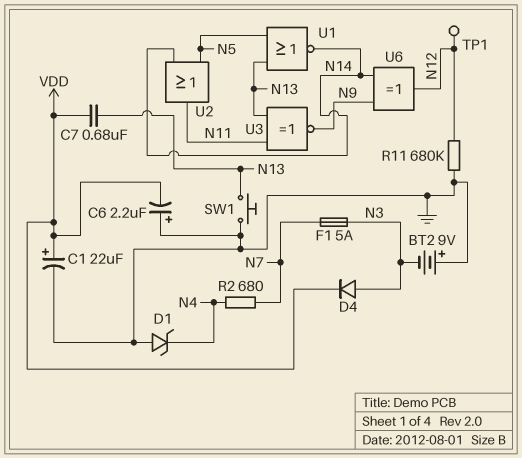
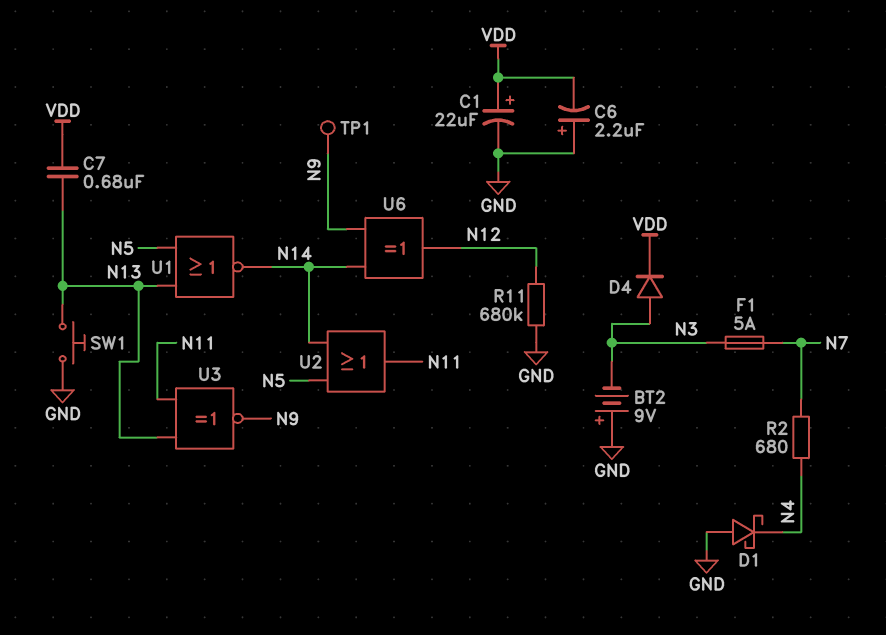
D1: zener (A GND, K N4) -> schottky (A GND, K N4)
TP1: test point (N12) -> test point (N9)

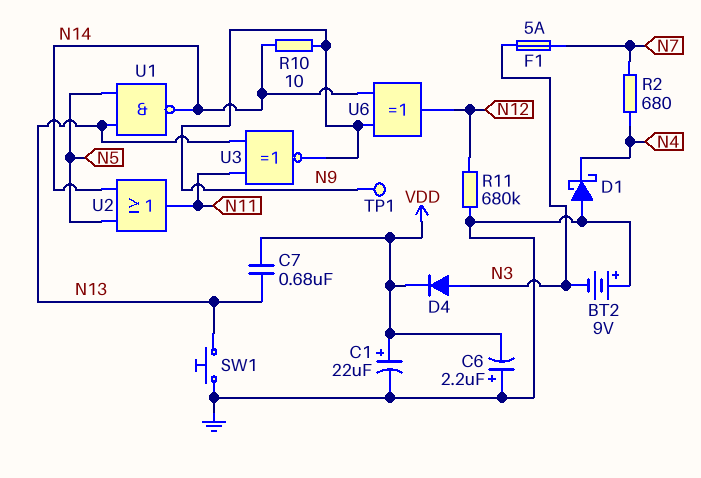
R10: none -> 10 (N9, N14)
U1: NOR (in N5, in N13, out N14) -> NAND (in N5, in N13, out N14)

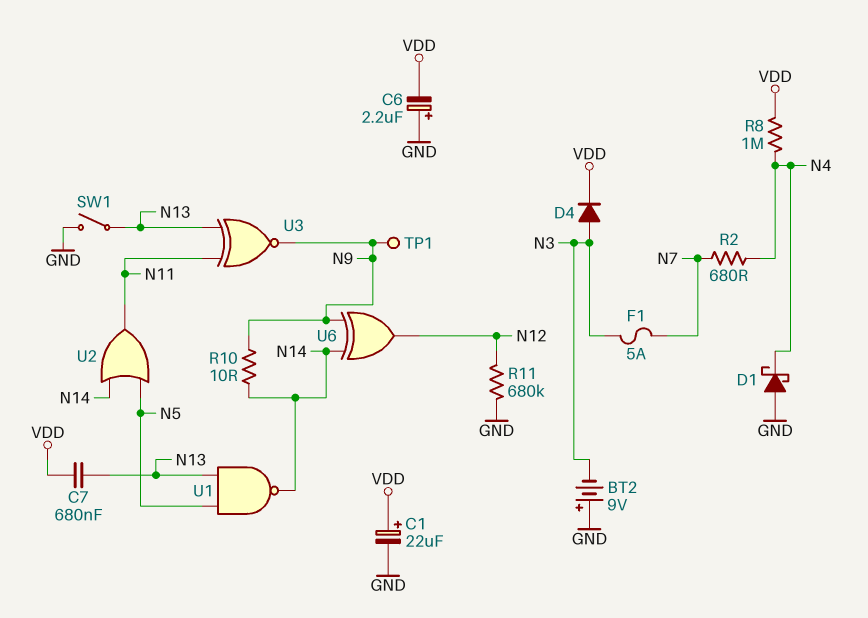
R8: none -> 1M (N4, VDD)
SW1: button (GND, N13) -> switch (GND, N13)

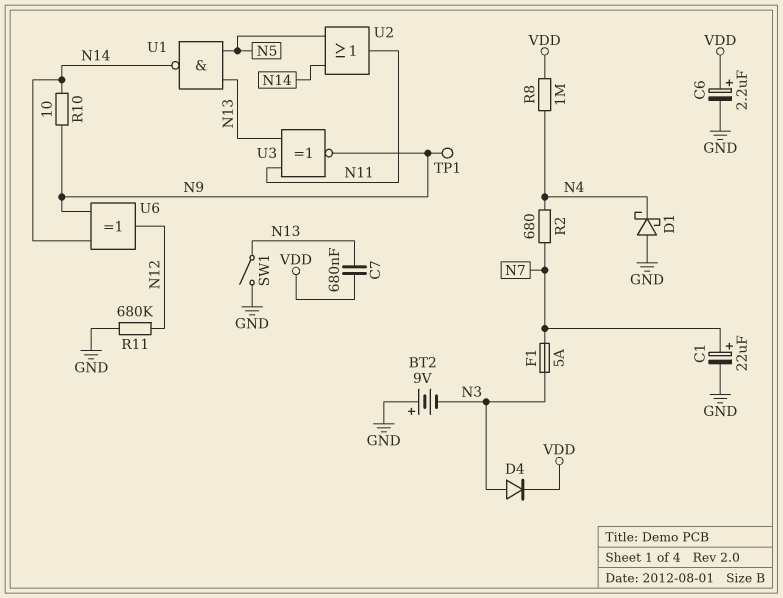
C1: 22uF (plus VDD, minus GND) -> 22uF (plus N7, minus GND)
C6: 2.2uF (plus GND, minus VDD) -> 2.2uF (plus VDD, minus GND)

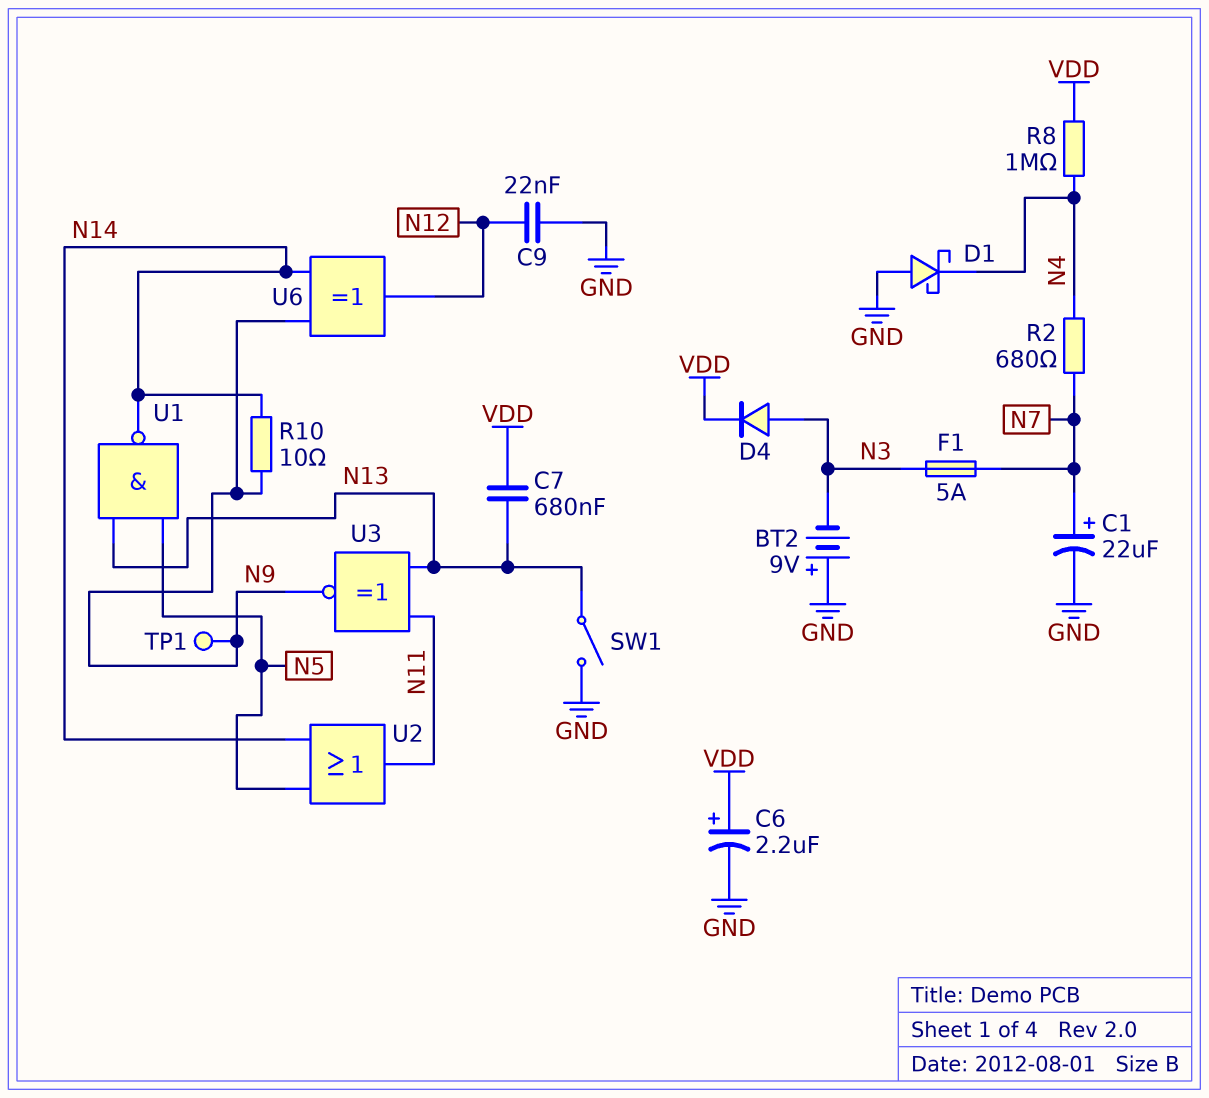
C9: none -> 22nF (GND, N12)
R11: 680k (GND, N12) -> none

